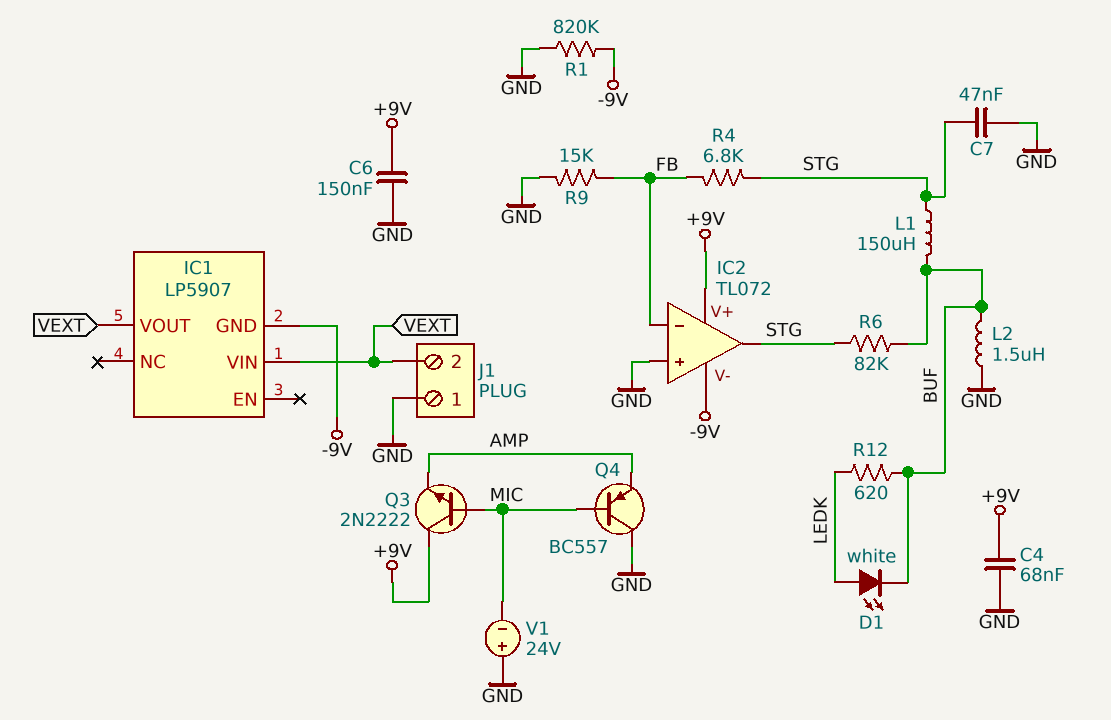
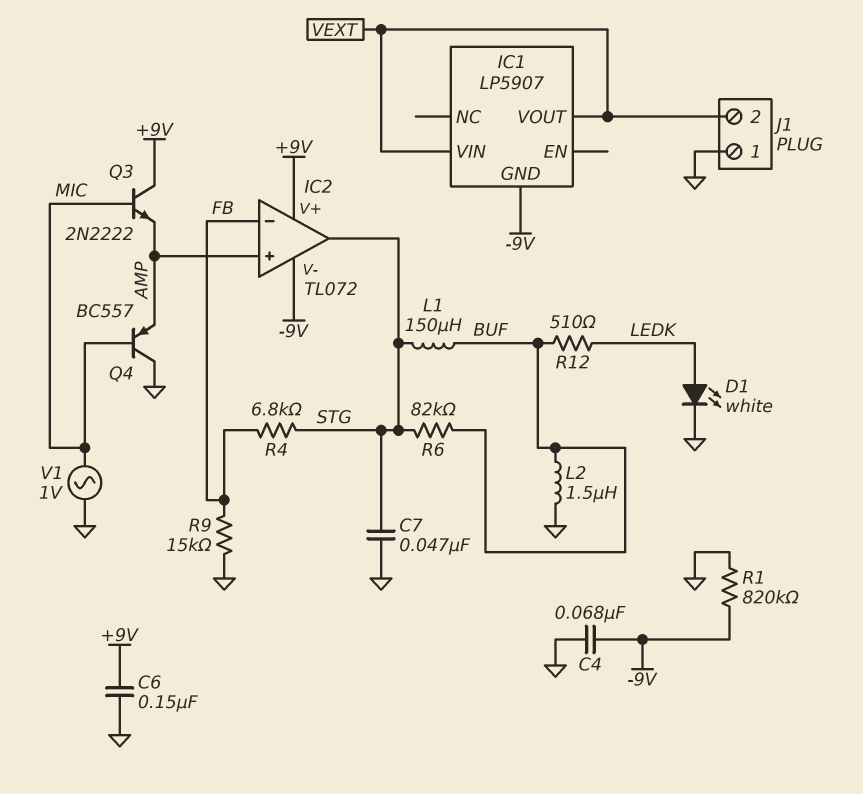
C4: 68nF (+9V, GND) -> 68nF (-9V, GND)
D1: LED white (A LEDK, K BUF) -> LED white (A LEDK, K GND)
IC2 pin in+: GND -> AMP
R12: 620 (BUF, LEDK) -> 510 (BUF, LEDK)
V1: 24V (plus GND, minus MIC) -> AC 1V (GND, MIC)

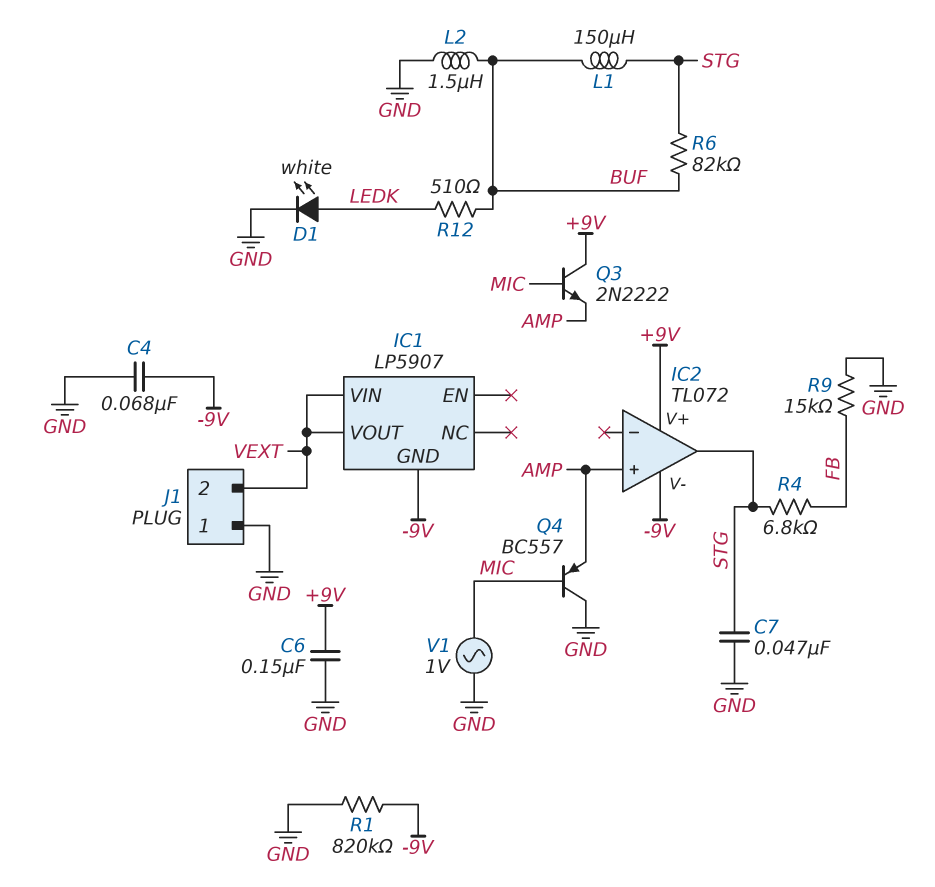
IC2 pin in-: FB -> none

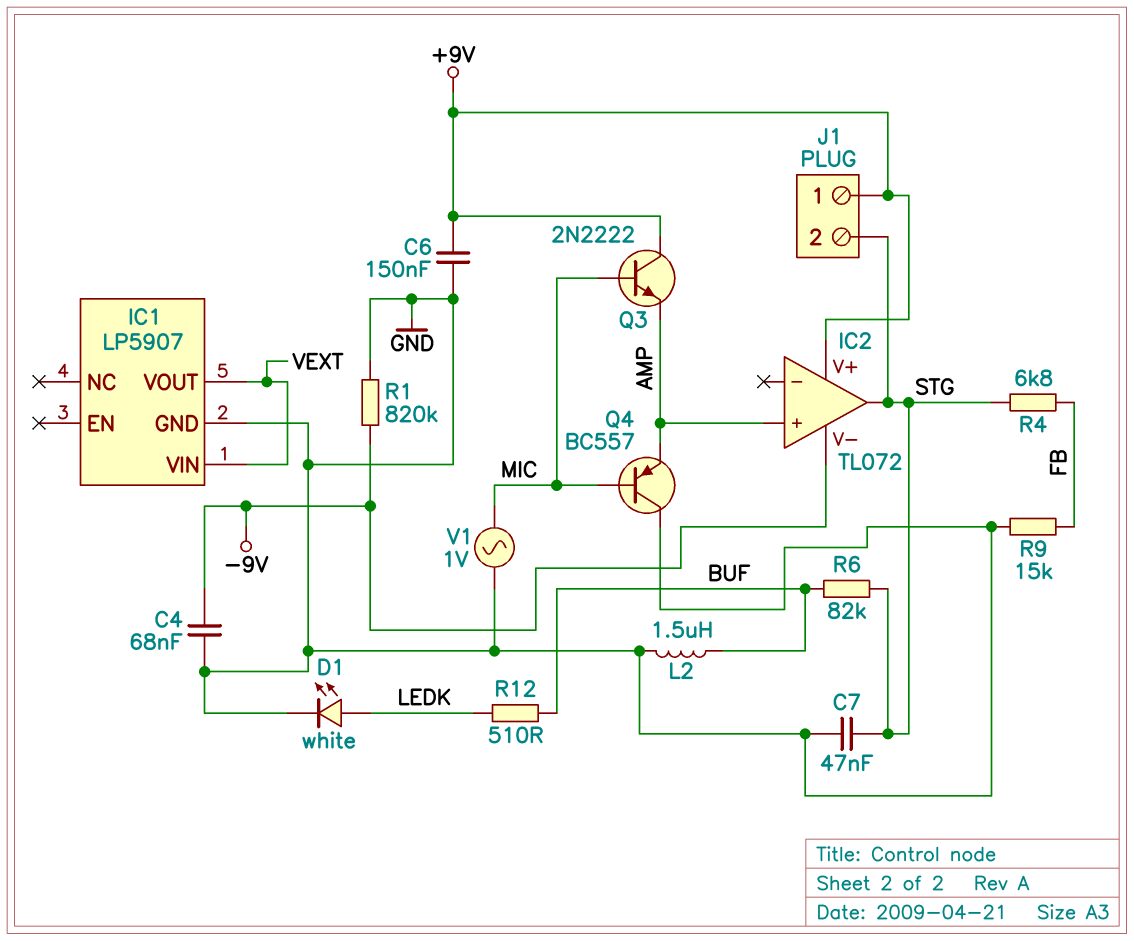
IC1 pin GND: -9V -> GND
J1 pin 1: GND -> +9V
J1 pin 2: VEXT -> STG
L1: 150uH (BUF, STG) -> none

